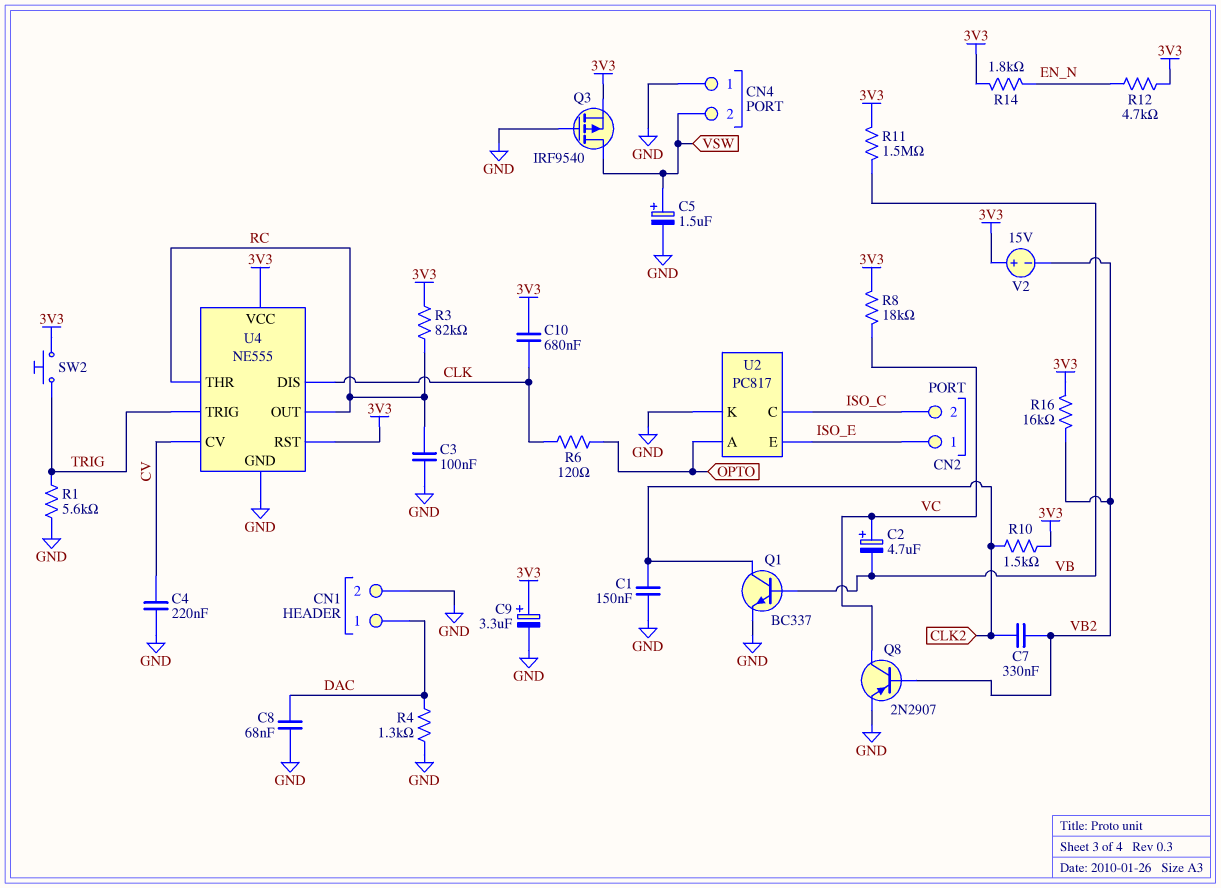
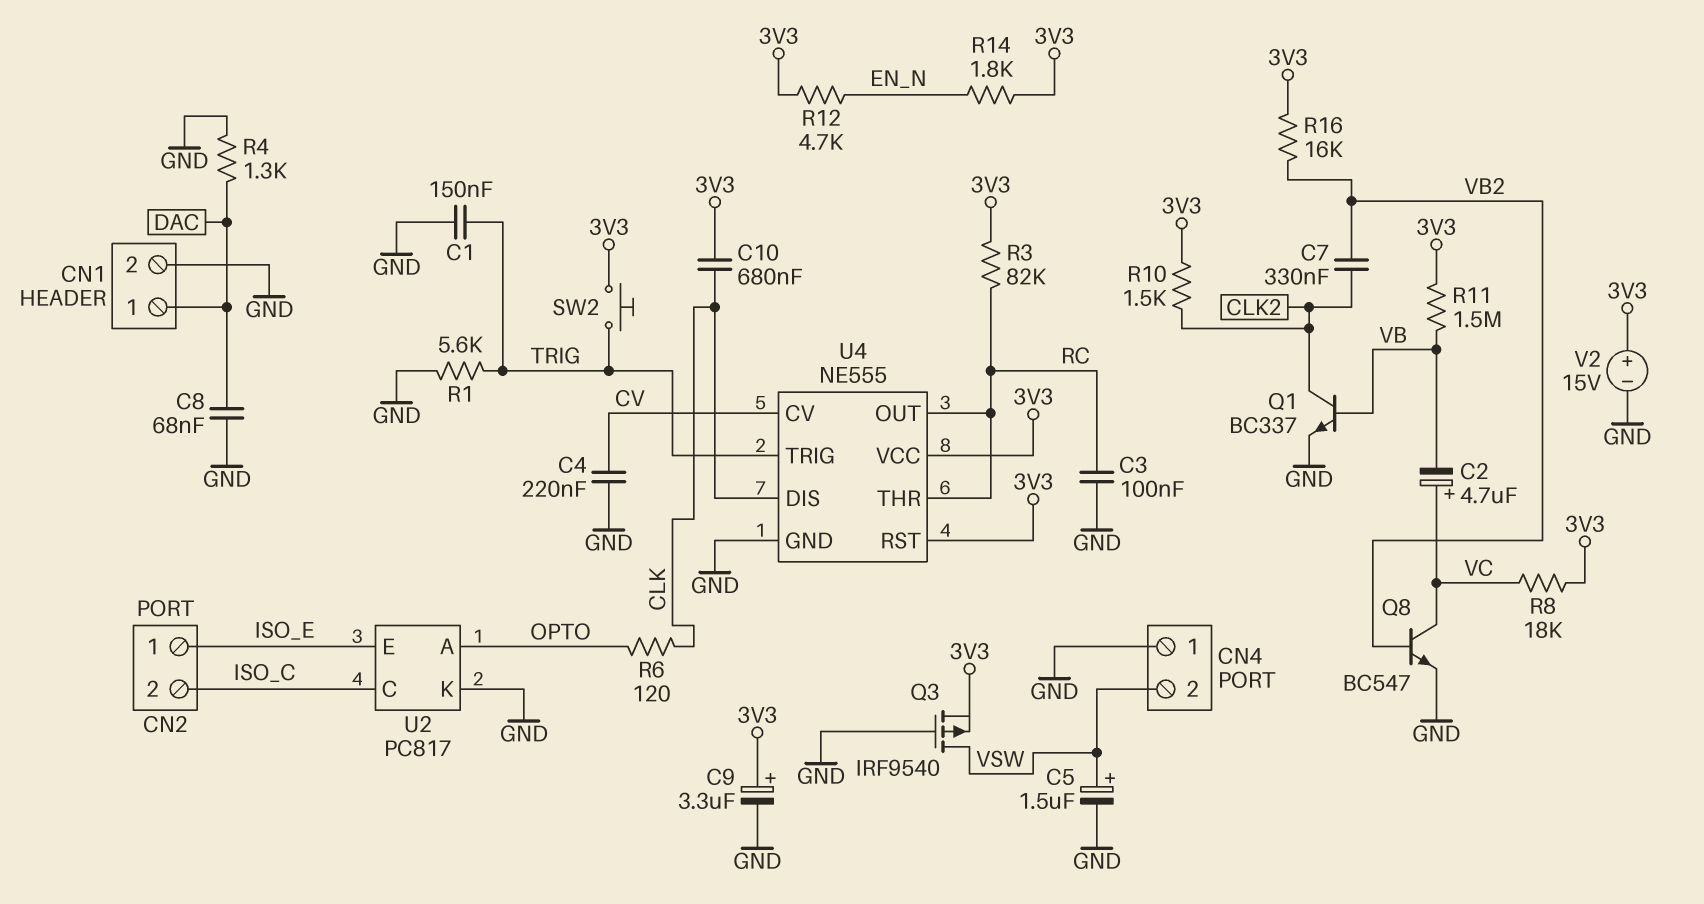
C1: 150nF (CLK2, GND) -> 150nF (GND, TRIG)
Q8: PNP 2N2907 (B VB2, C VC, E GND) -> NPN BC547 (B VB2, C VC, E GND)
V2: 15V (plus 3V3, minus VB2) -> 15V (plus 3V3, minus GND)

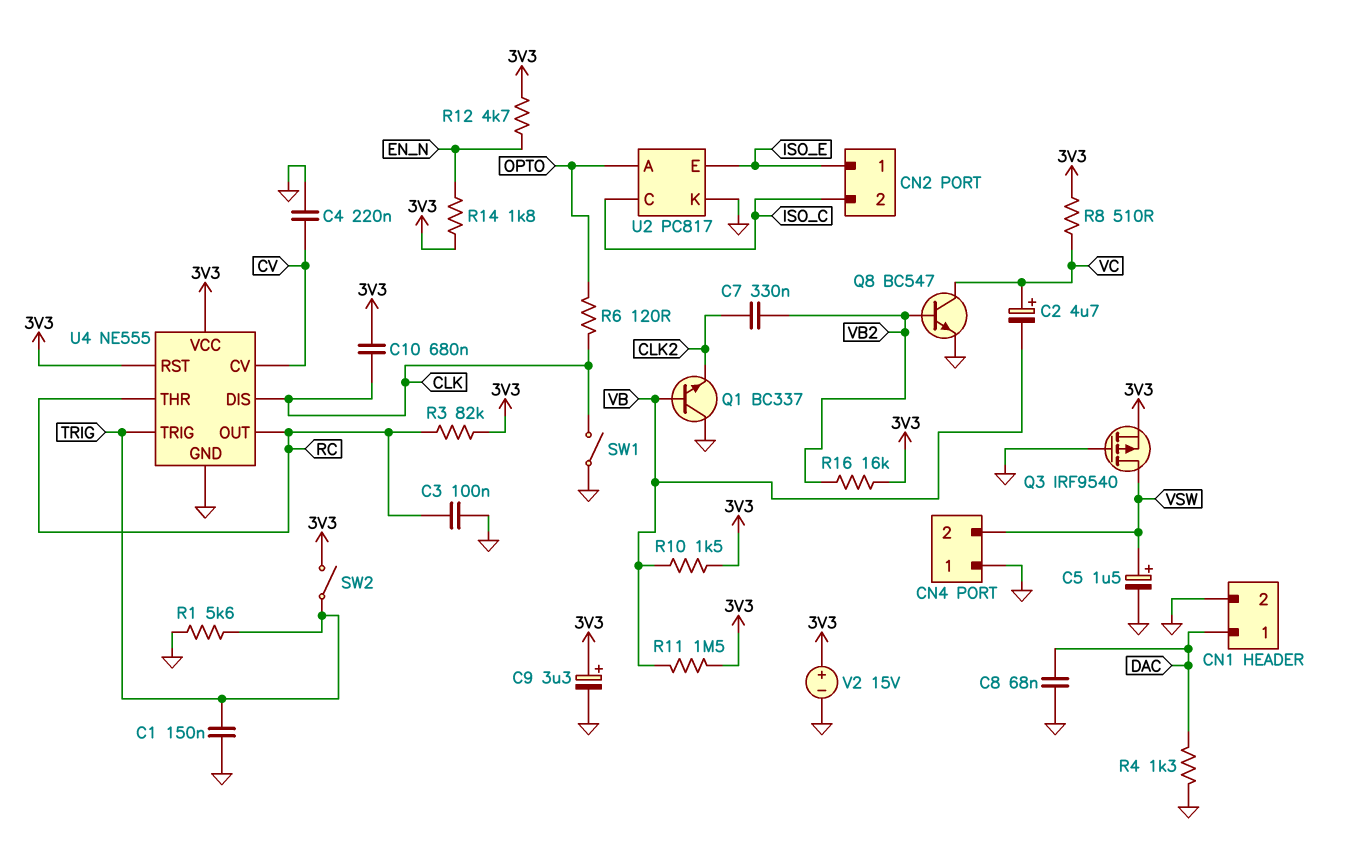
Q1: NPN BC337 (B VB, C CLK2, E GND) -> NPN BC337 (B VB, C GND, E CLK2)
R8: 18k (3V3, VC) -> 510 (3V3, VC)
R10: 1.5k (3V3, CLK2) -> 1.5k (3V3, VB)
SW1: none -> switch (CLK, GND)
SW2: button (3V3, TRIG) -> switch (3V3, TRIG)

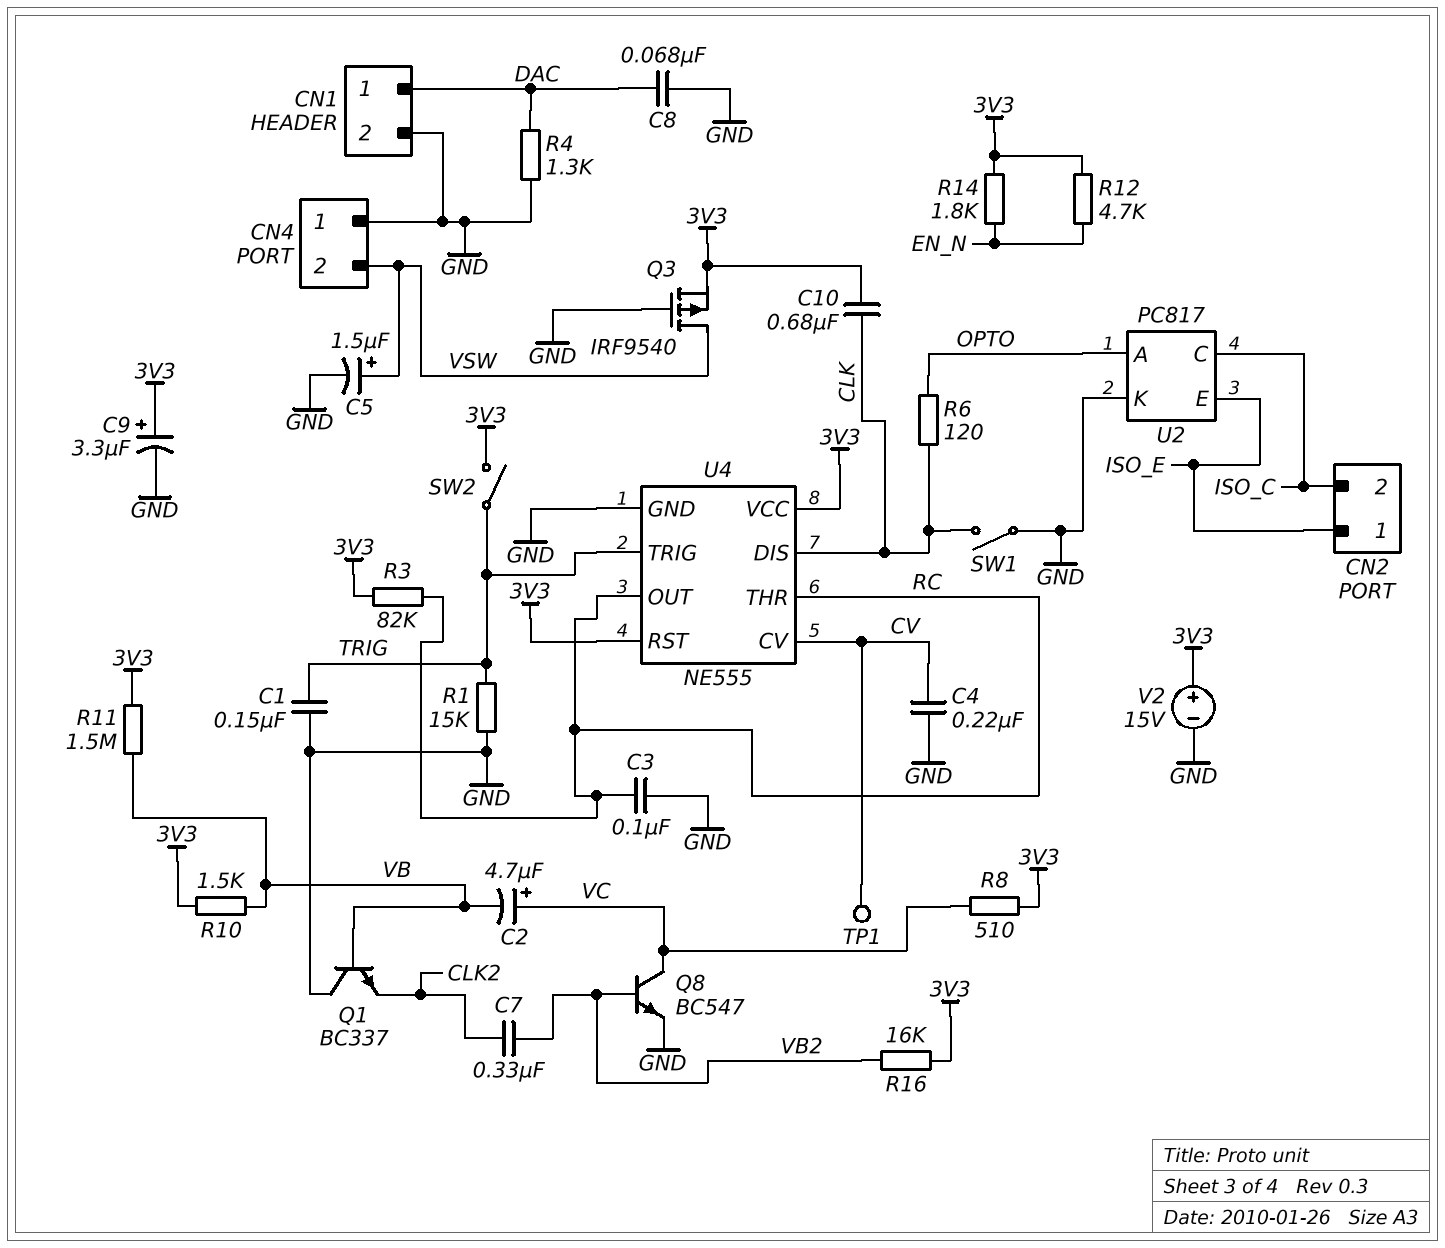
R1: 5.6k (GND, TRIG) -> 15k (GND, TRIG)
TP1: none -> test point (CV)

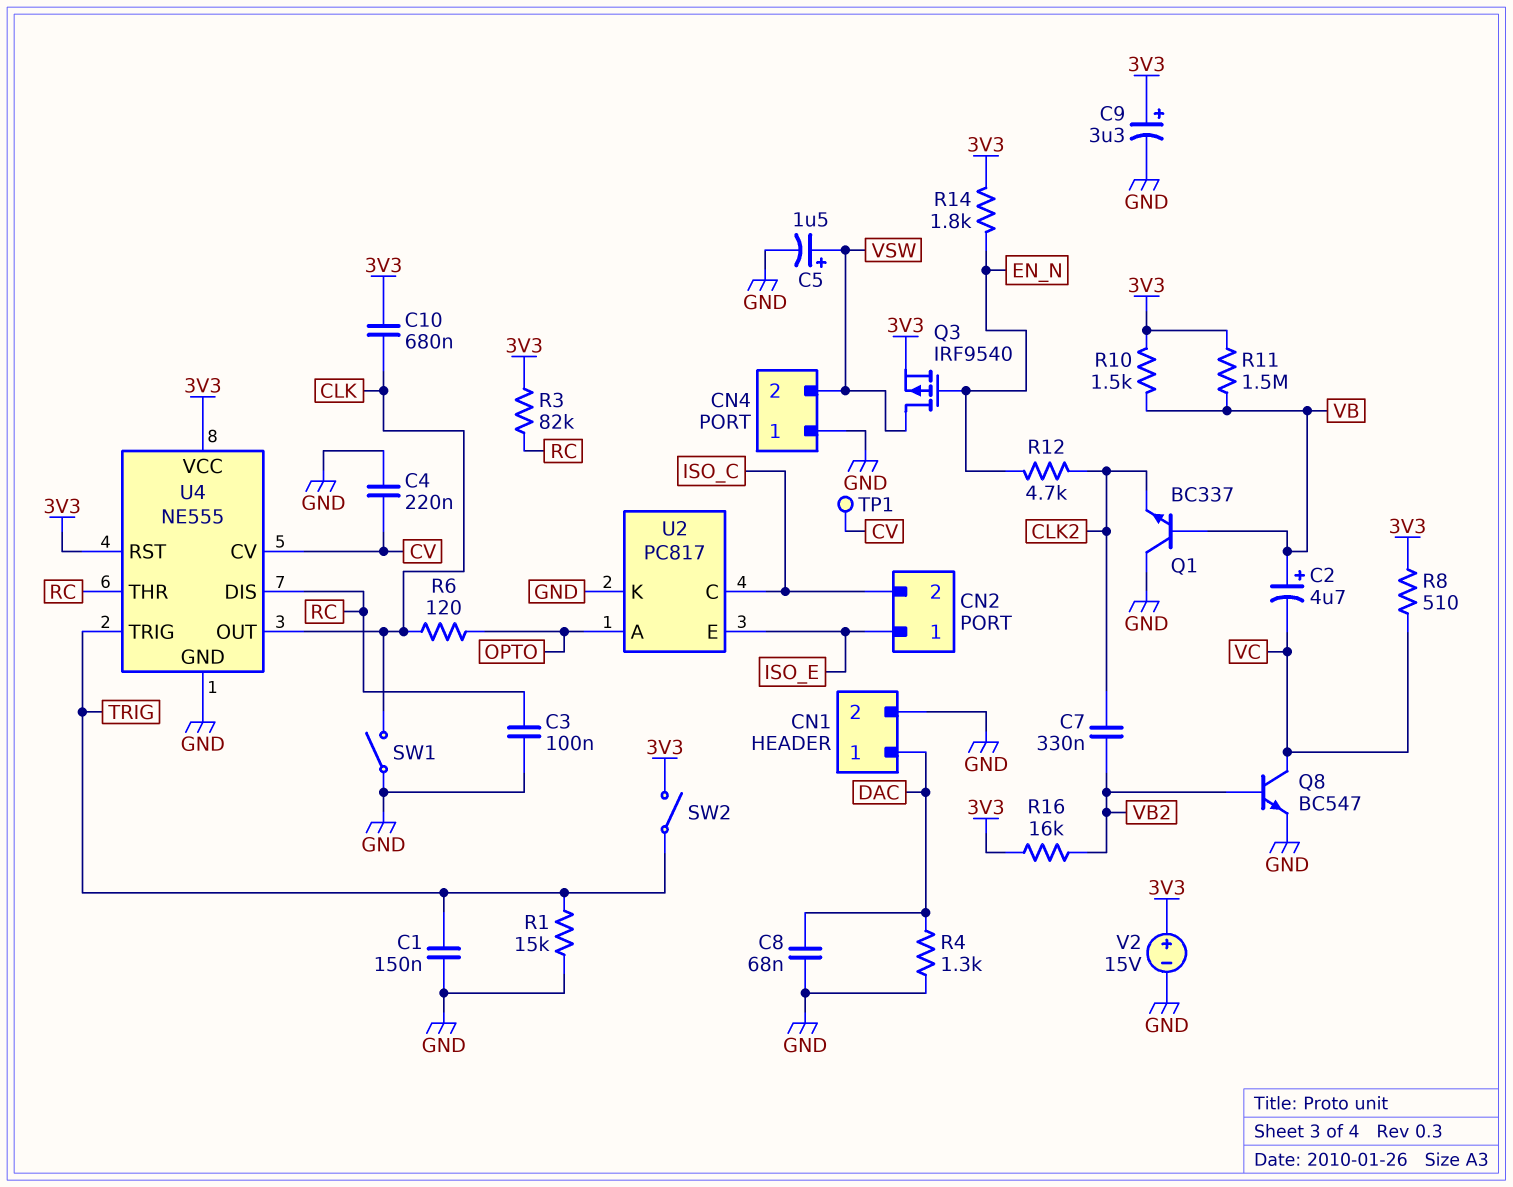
C2: 4.7uF (plus VC, minus VB) -> 4.7uF (plus VB, minus VC)
Q3: PMOS IRF9540 (G GND, D VSW, S 3V3) -> PMOS IRF9540 (G EN_N, D VSW, S 3V3)
R12: 4.7k (3V3, EN_N) -> 4.7k (CLK2, EN_N)
U4 pin DIS: CLK -> RC
U4 pin OUT: RC -> CLK

